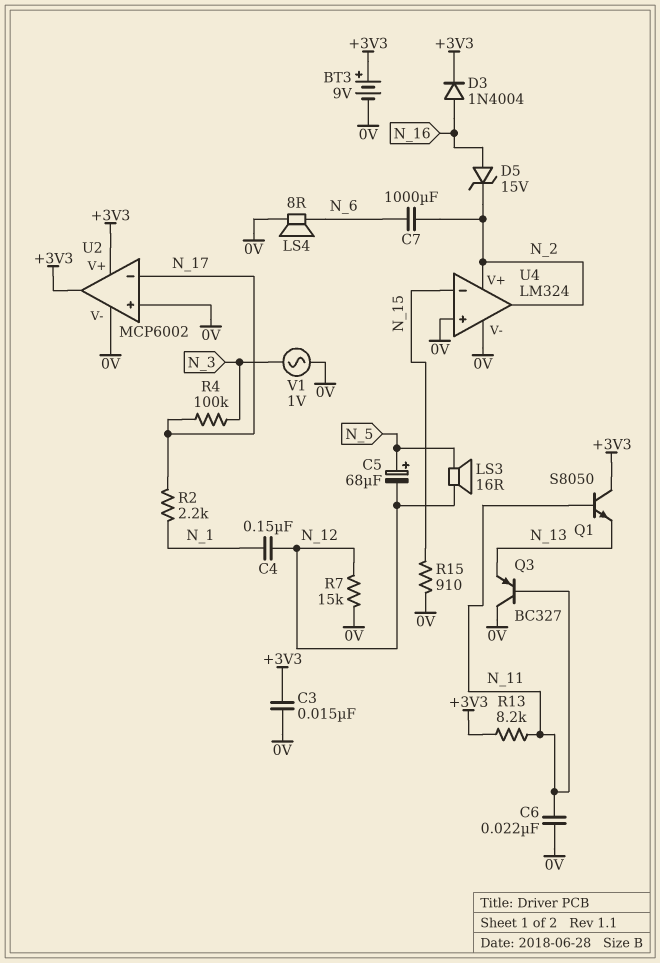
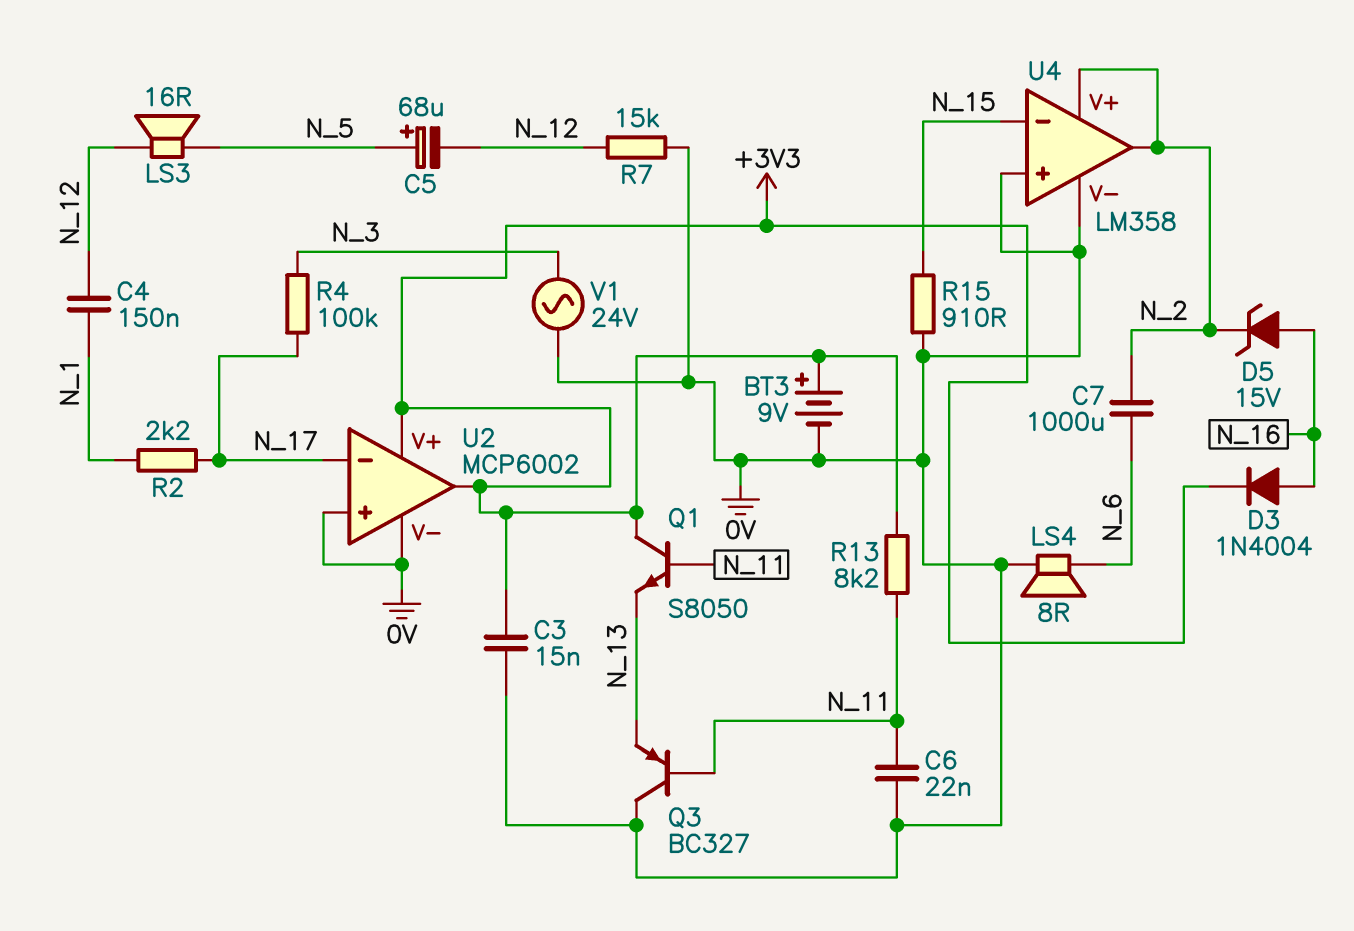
U4: LM324 -> LM358
V1: AC 1V (0V, N_3) -> AC 24V (0V, N_3)

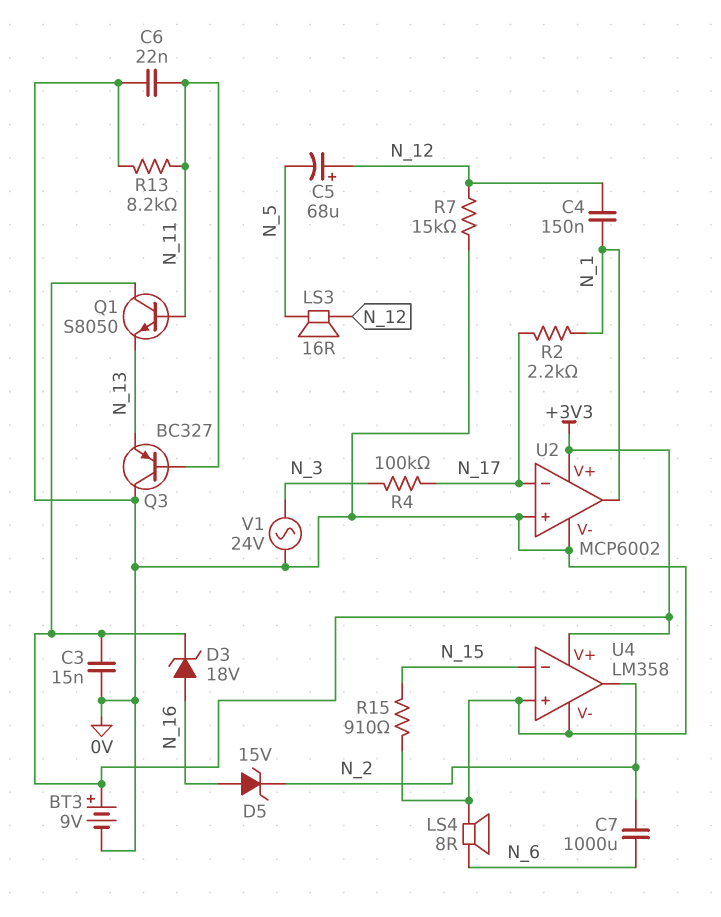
C5: 68uF (plus N_5, minus N_12) -> 68uF (plus N_12, minus N_5)
D3: diode 1N4004 (A N_16, K +3V3) -> zener 18V (A N_16, K +3V3)
R13: 8.2k (+3V3, N_11) -> 8.2k (0V, N_11)
U2 pin out: +3V3 -> N_1
U4 pin V+: N_2 -> +3V3

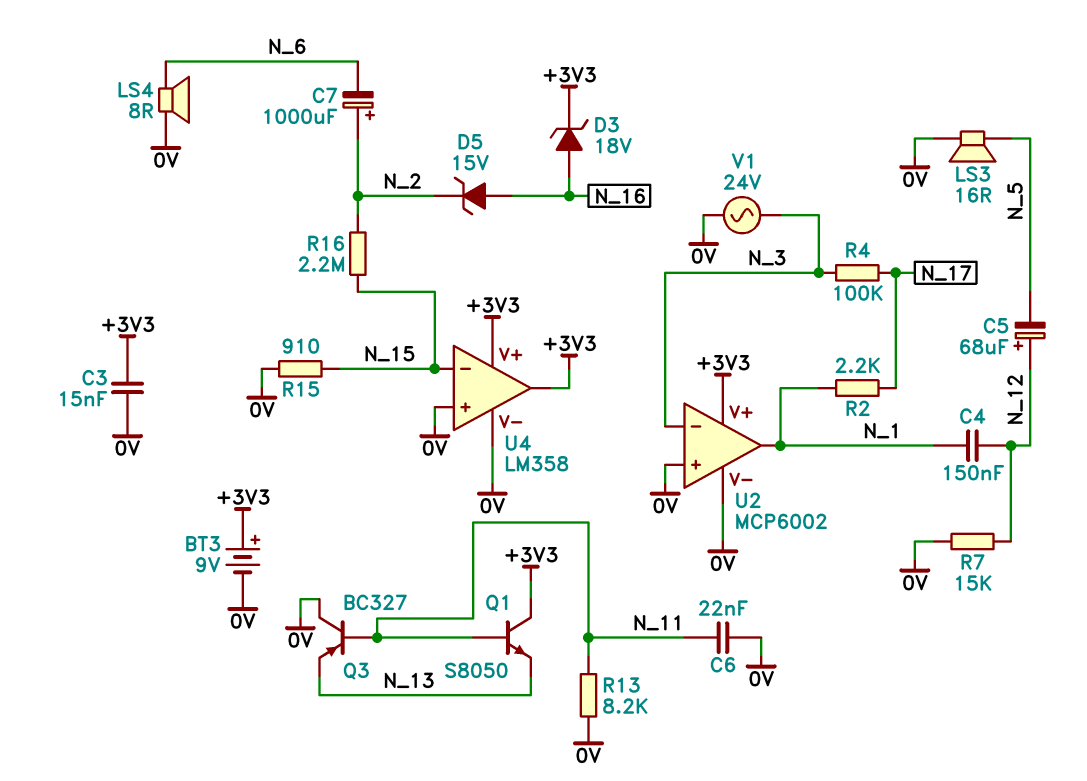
C7: 1000uF (N_2, N_6) -> 1000uF (plus N_2, minus N_6)
LS3: speaker 16R (N_5, N_12) -> speaker 16R (0V, N_5)
R16: none -> 2.2M (N_2, N_15)
U2 pin in-: N_17 -> N_3
U4 pin out: N_2 -> +3V3

